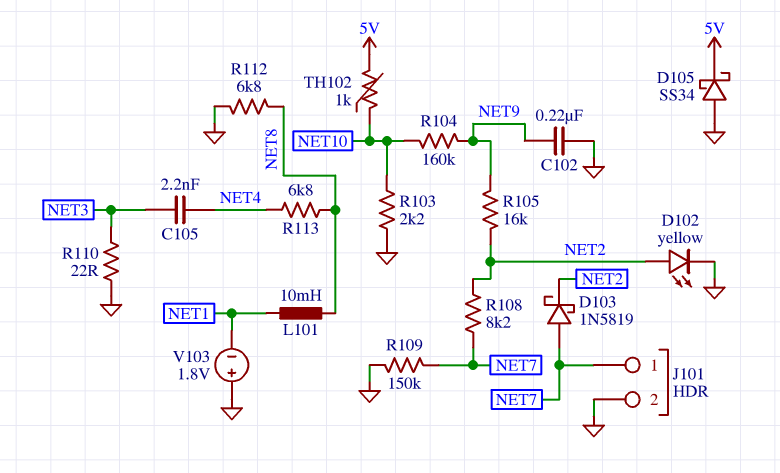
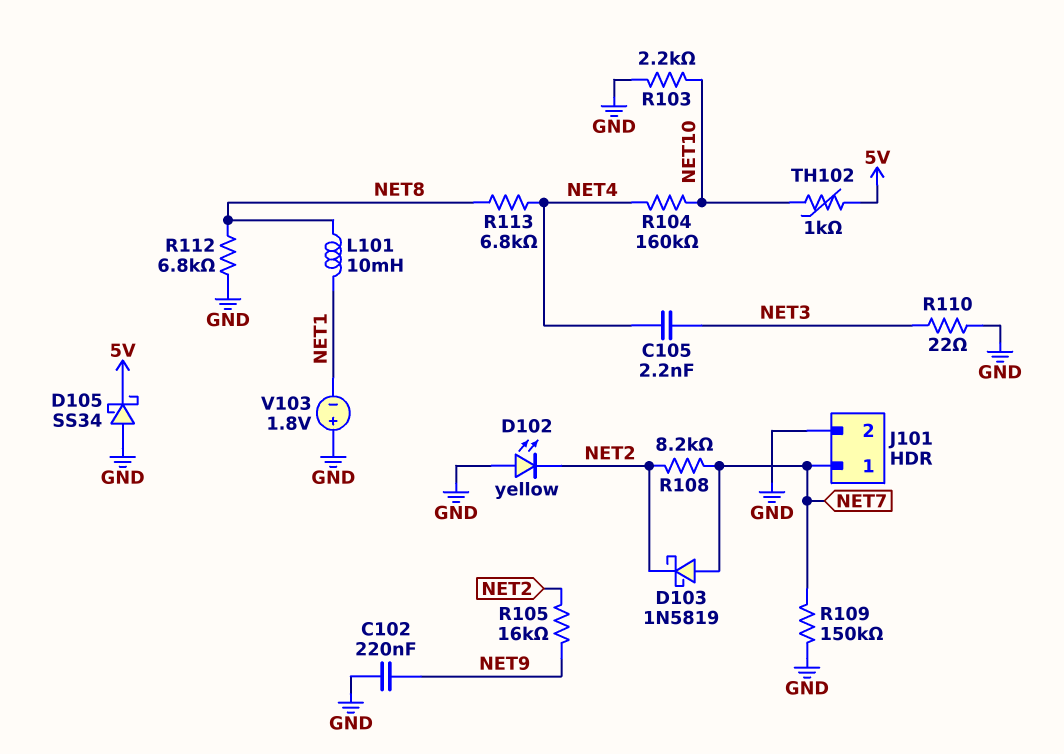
D102: LED yellow (A NET2, K GND) -> LED yellow (A GND, K NET2)
R104: 160k (NET9, NET10) -> 160k (NET4, NET10)

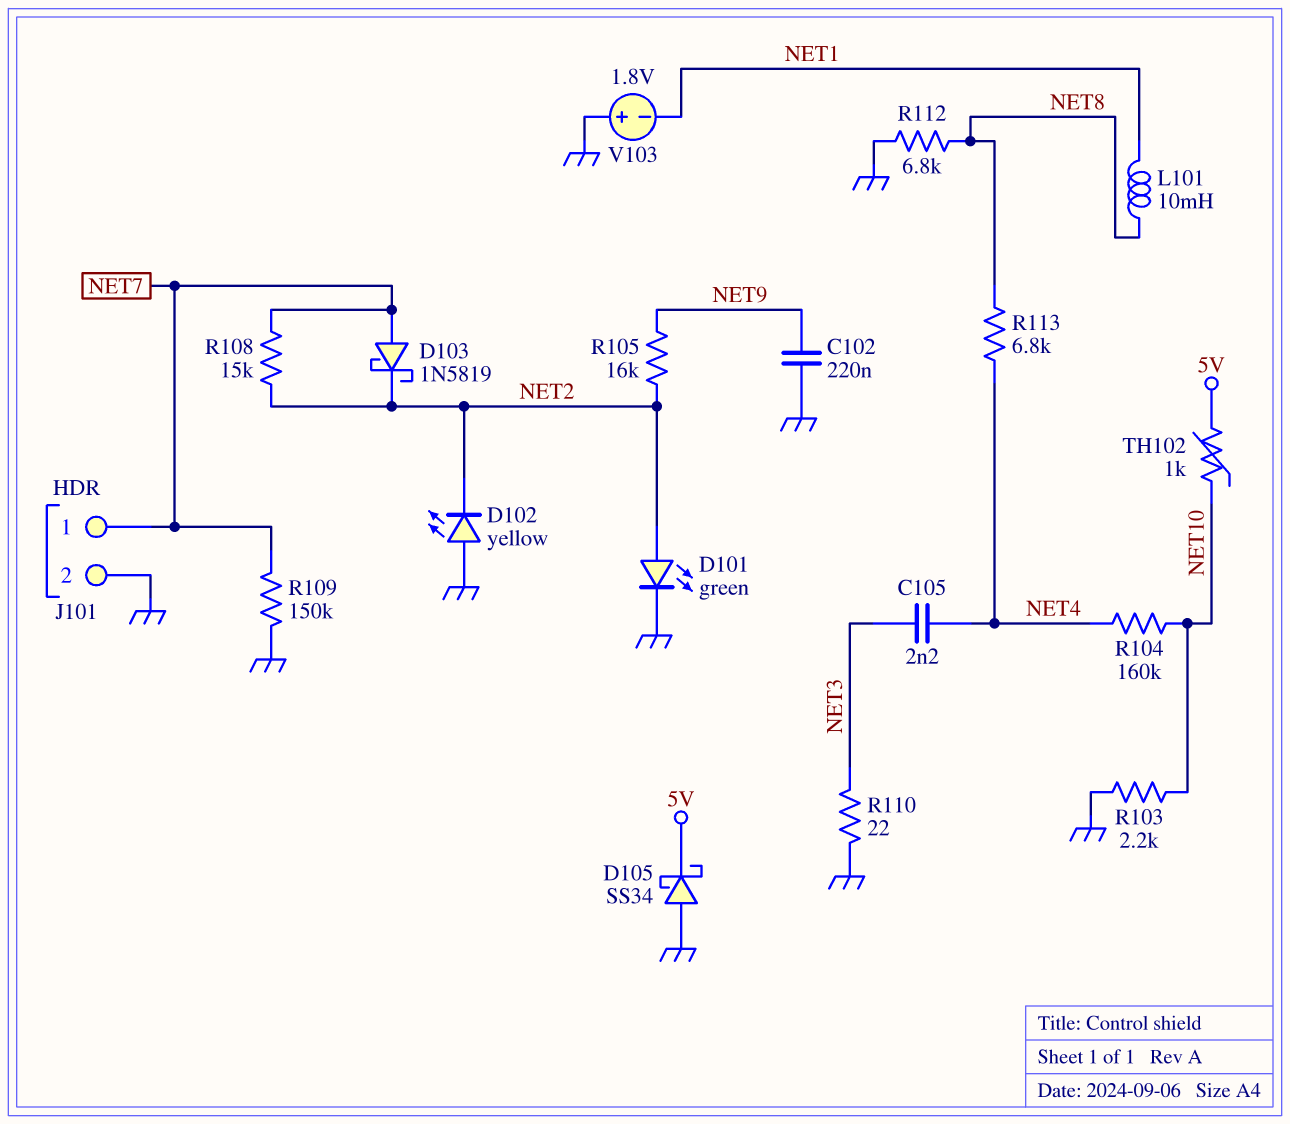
D101: none -> LED green (A NET2, K GND)
R108: 8.2k (NET2, NET7) -> 15k (NET2, NET7)

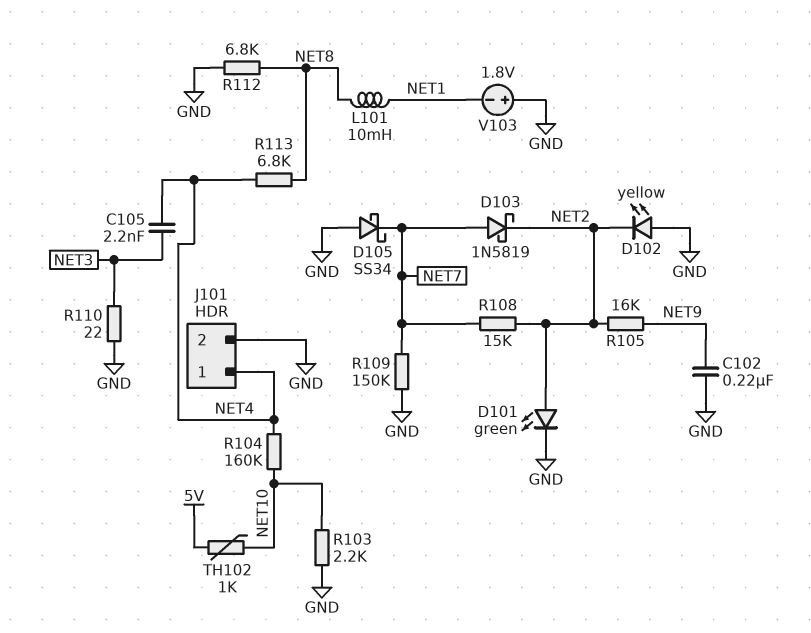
D105: schottky SS34 (A GND, K 5V) -> schottky SS34 (A GND, K NET7)
J101 pin 1: NET7 -> NET4

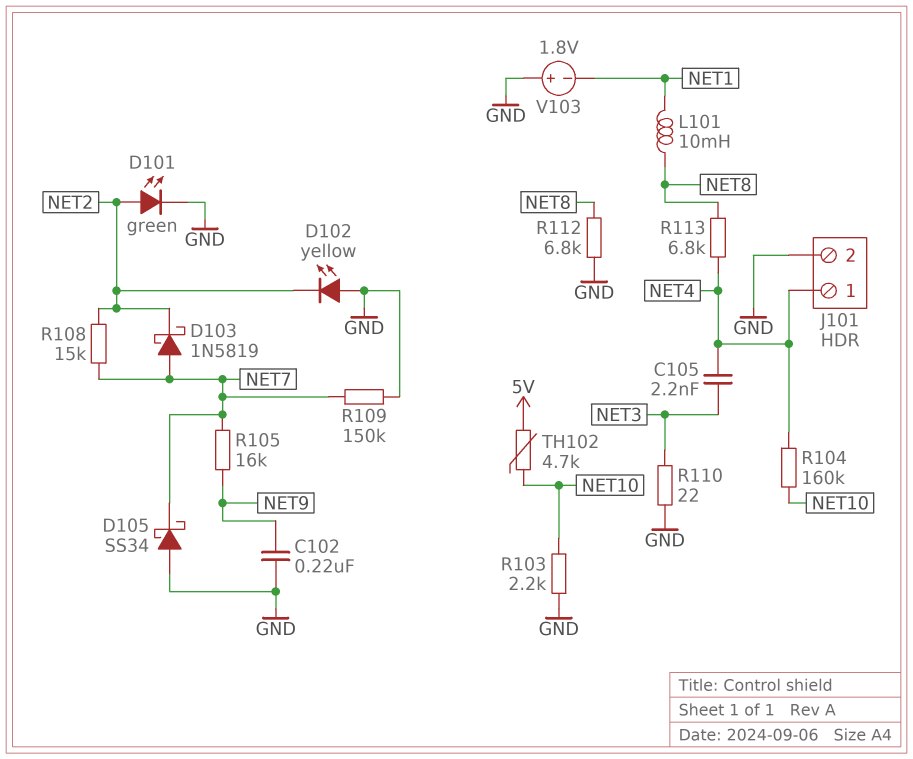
R105: 16k (NET2, NET9) -> 16k (NET7, NET9)
TH102: 1k (5V, NET10) -> 4.7k (5V, NET10)

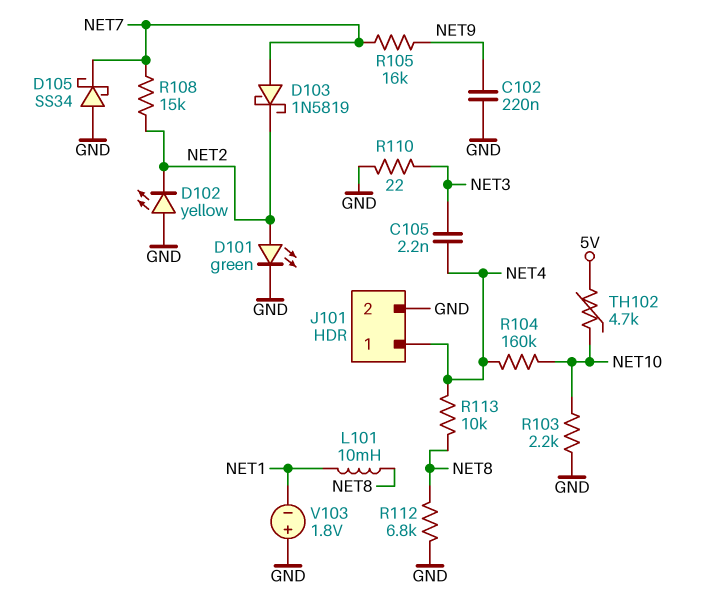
R109: 150k (GND, NET7) -> none
R113: 6.8k (NET4, NET8) -> 10k (NET4, NET8)

